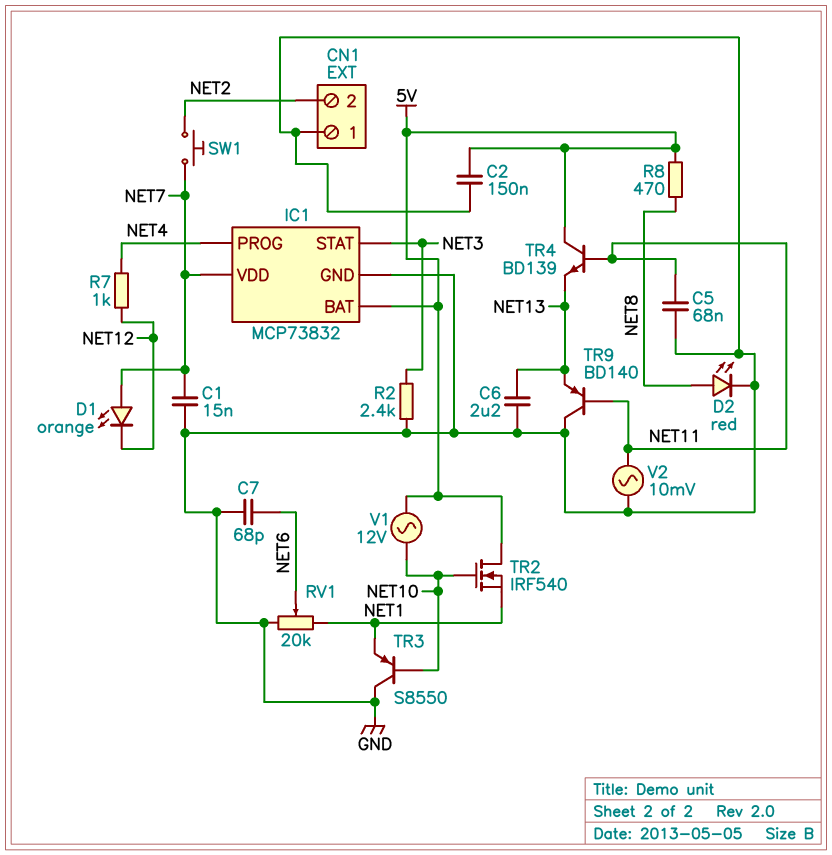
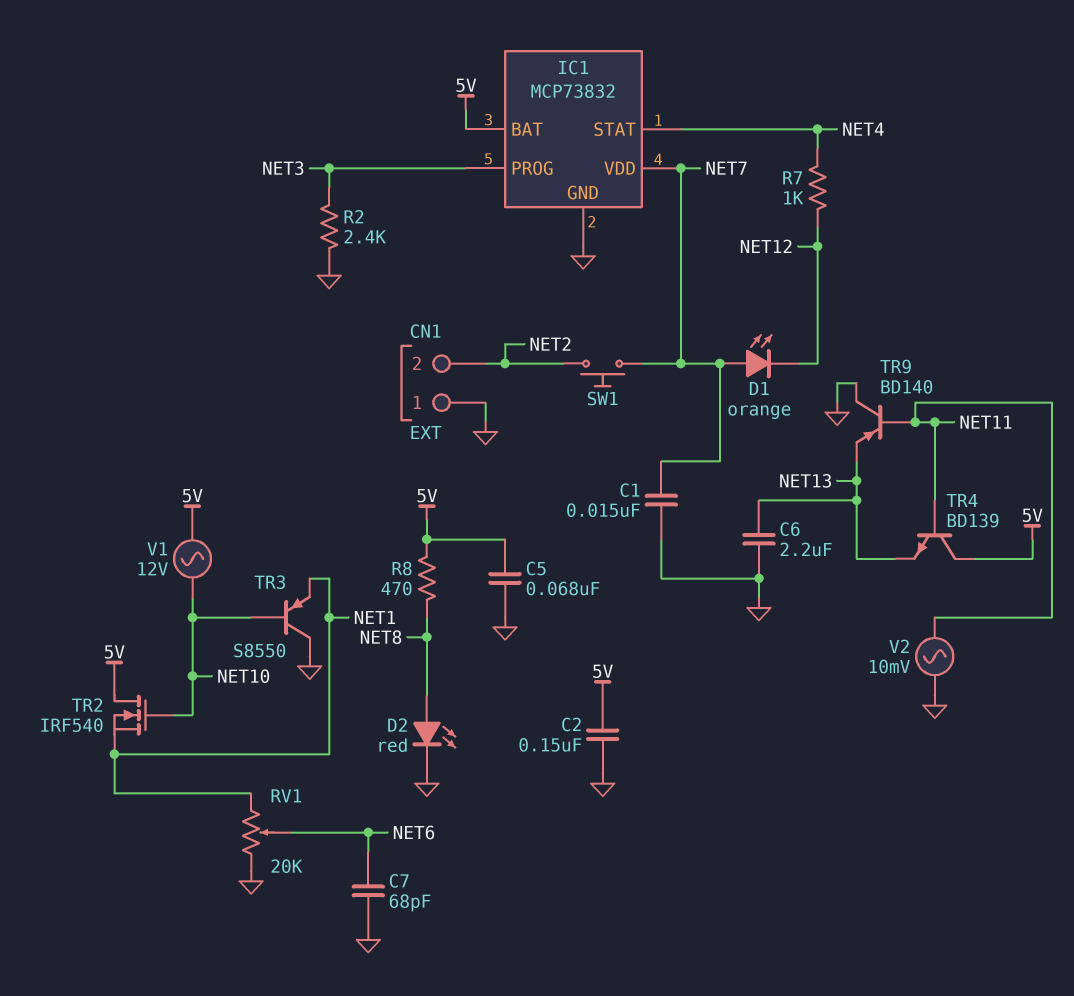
C5: 68nF (GND, NET11) -> 68nF (5V, GND)
IC1 pin PROG: NET4 -> NET3
IC1 pin STAT: NET3 -> NET4

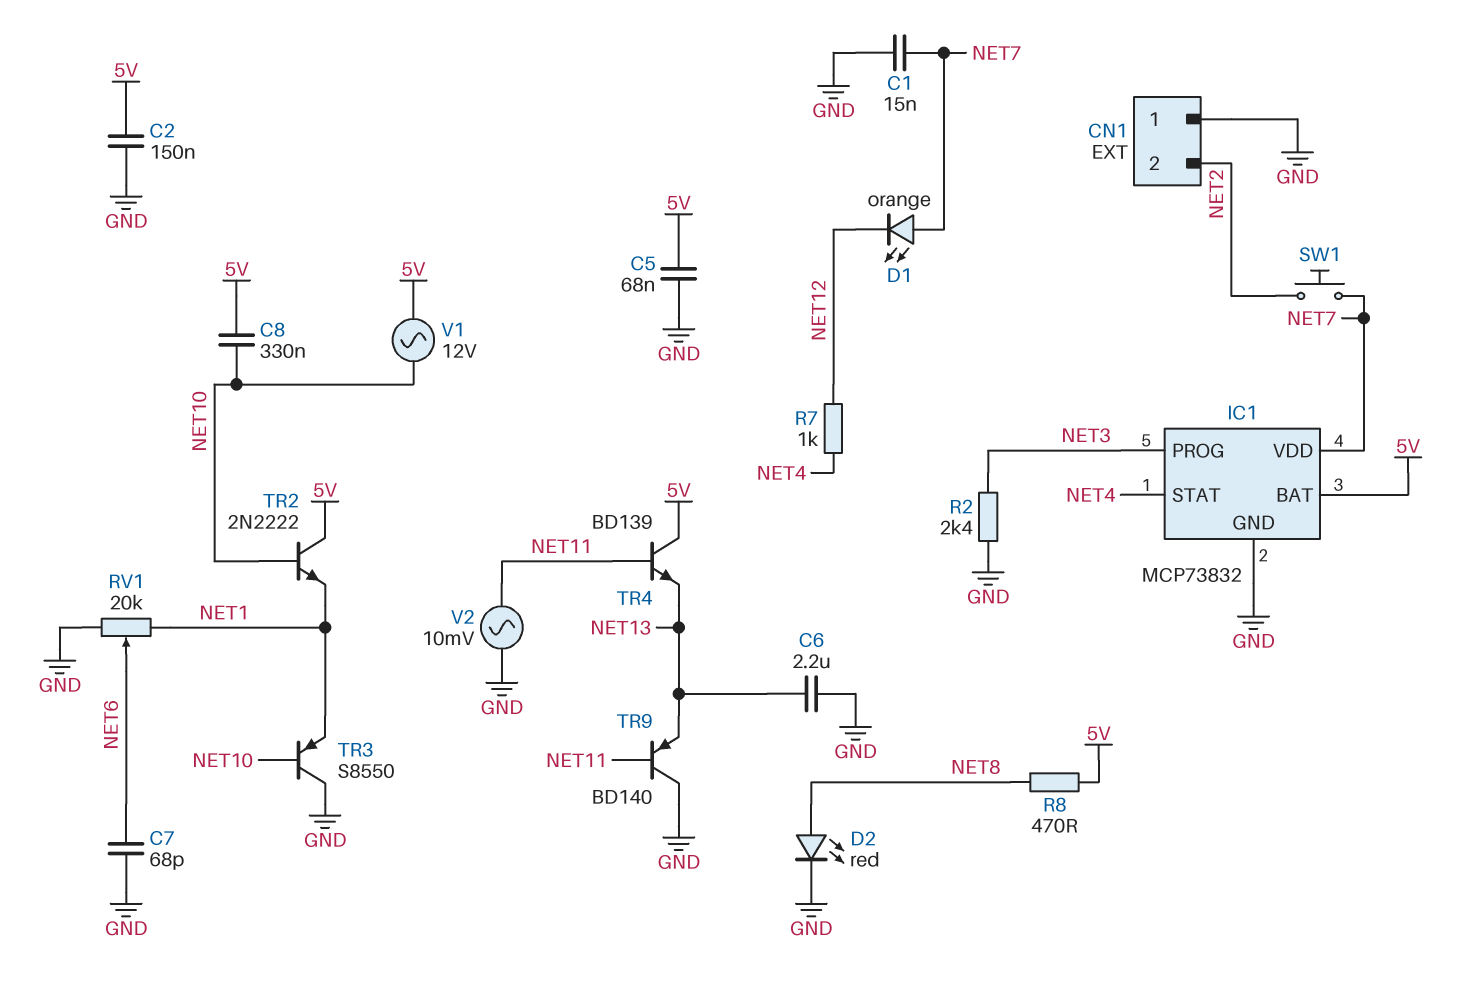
C8: none -> 330nF (5V, NET10)
TR2: NMOS IRF540 (G NET10, D 5V, S NET1) -> NPN 2N2222 (B NET10, C 5V, E NET1)

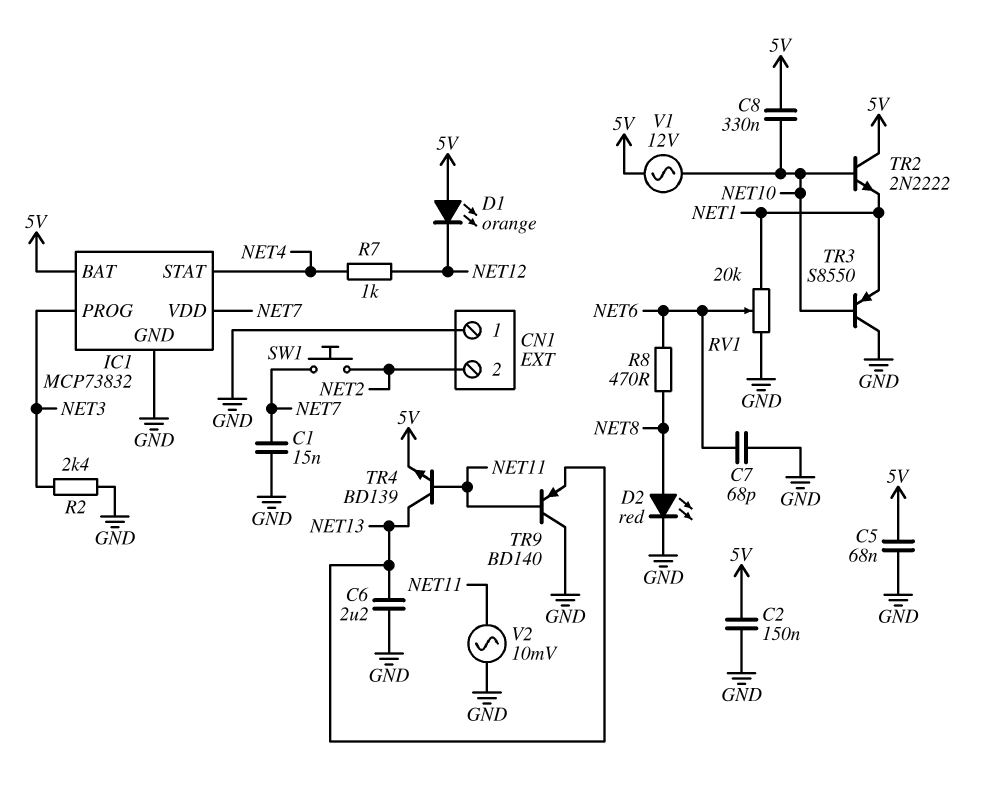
D1: LED orange (A NET7, K NET12) -> LED orange (A 5V, K NET12)
R8: 470 (5V, NET8) -> 470 (NET6, NET8)
TR4: NPN BD139 (B NET11, C 5V, E NET13) -> NPN BD139 (B NET11, C NET13, E 5V)

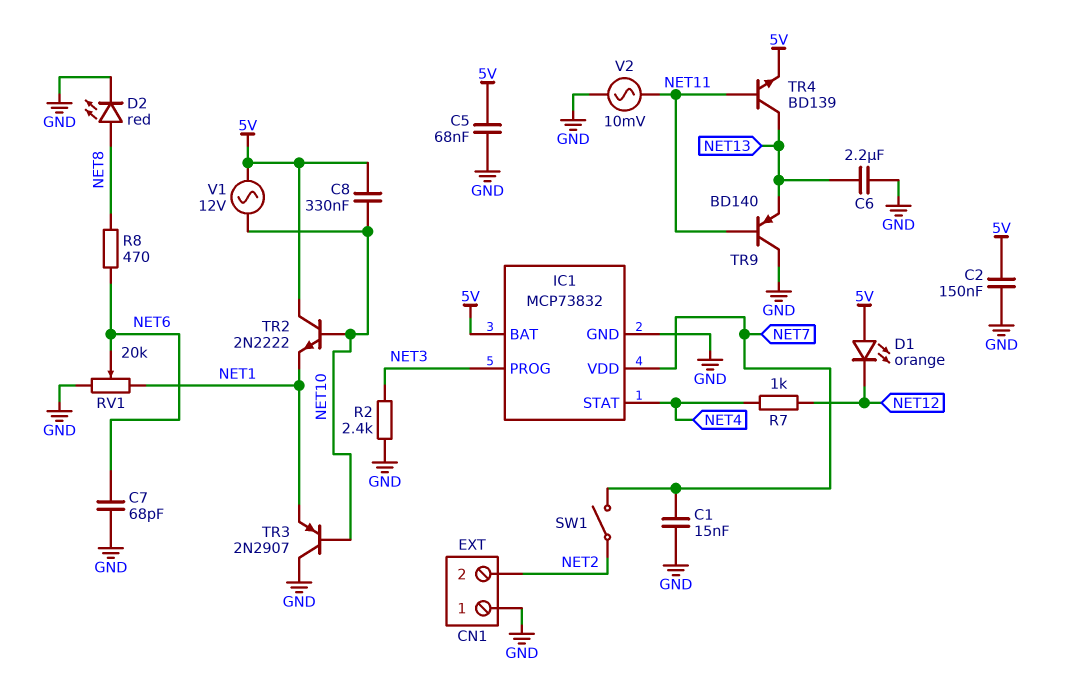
SW1: button (NET2, NET7) -> switch (NET2, NET7)
TR3: PNP S8550 (B NET10, C GND, E NET1) -> PNP 2N2907 (B NET10, C GND, E NET1)

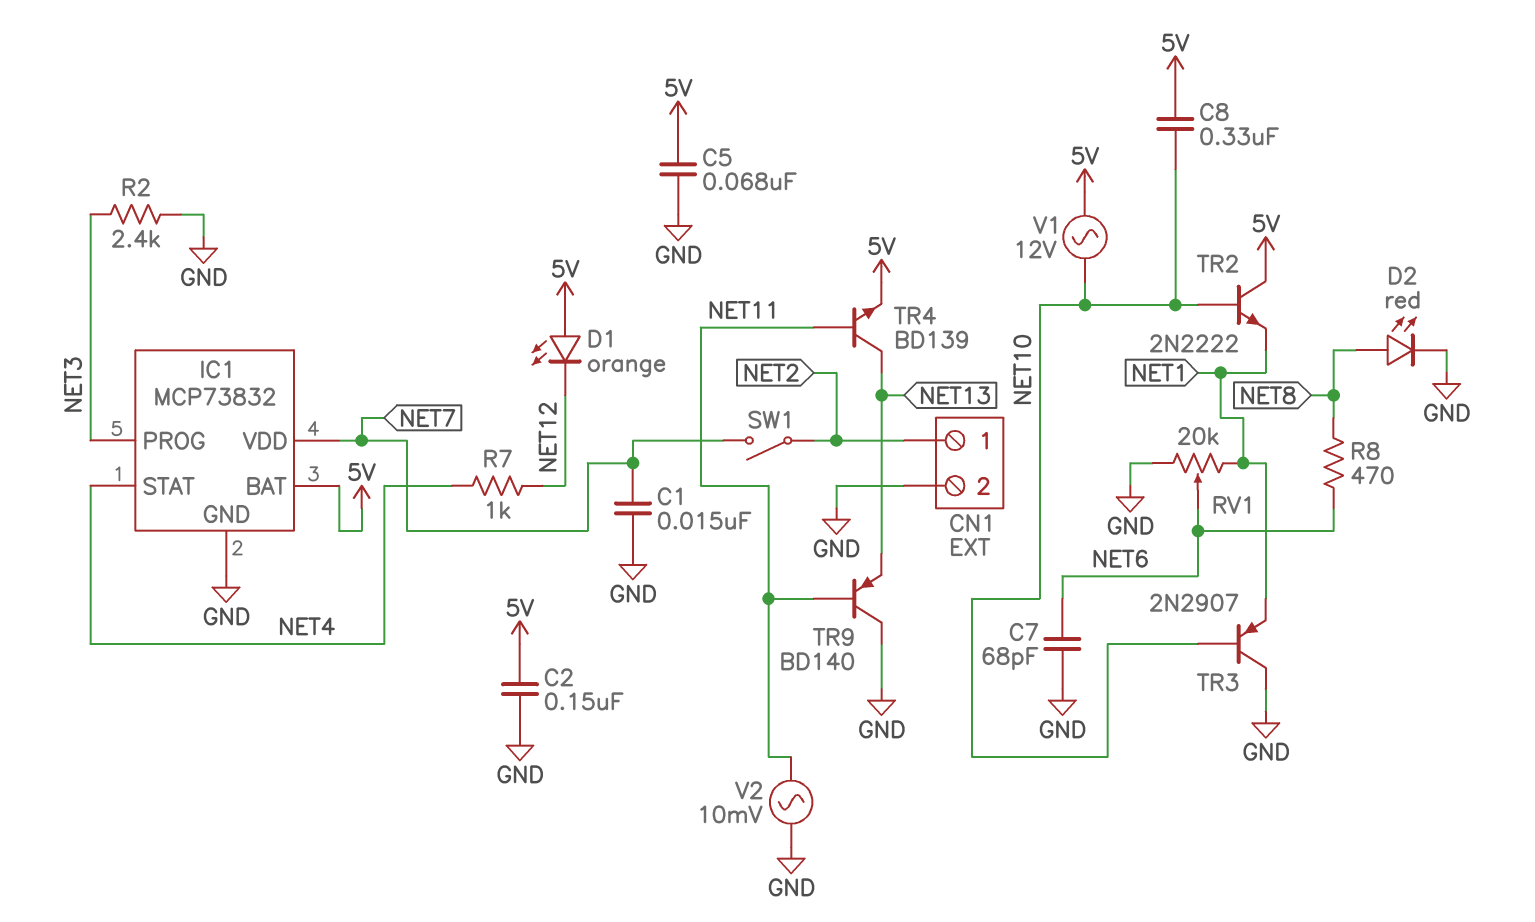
C6: 2.2uF (GND, NET13) -> none
CN1 pin 1: GND -> NET2
CN1 pin 2: NET2 -> GND

